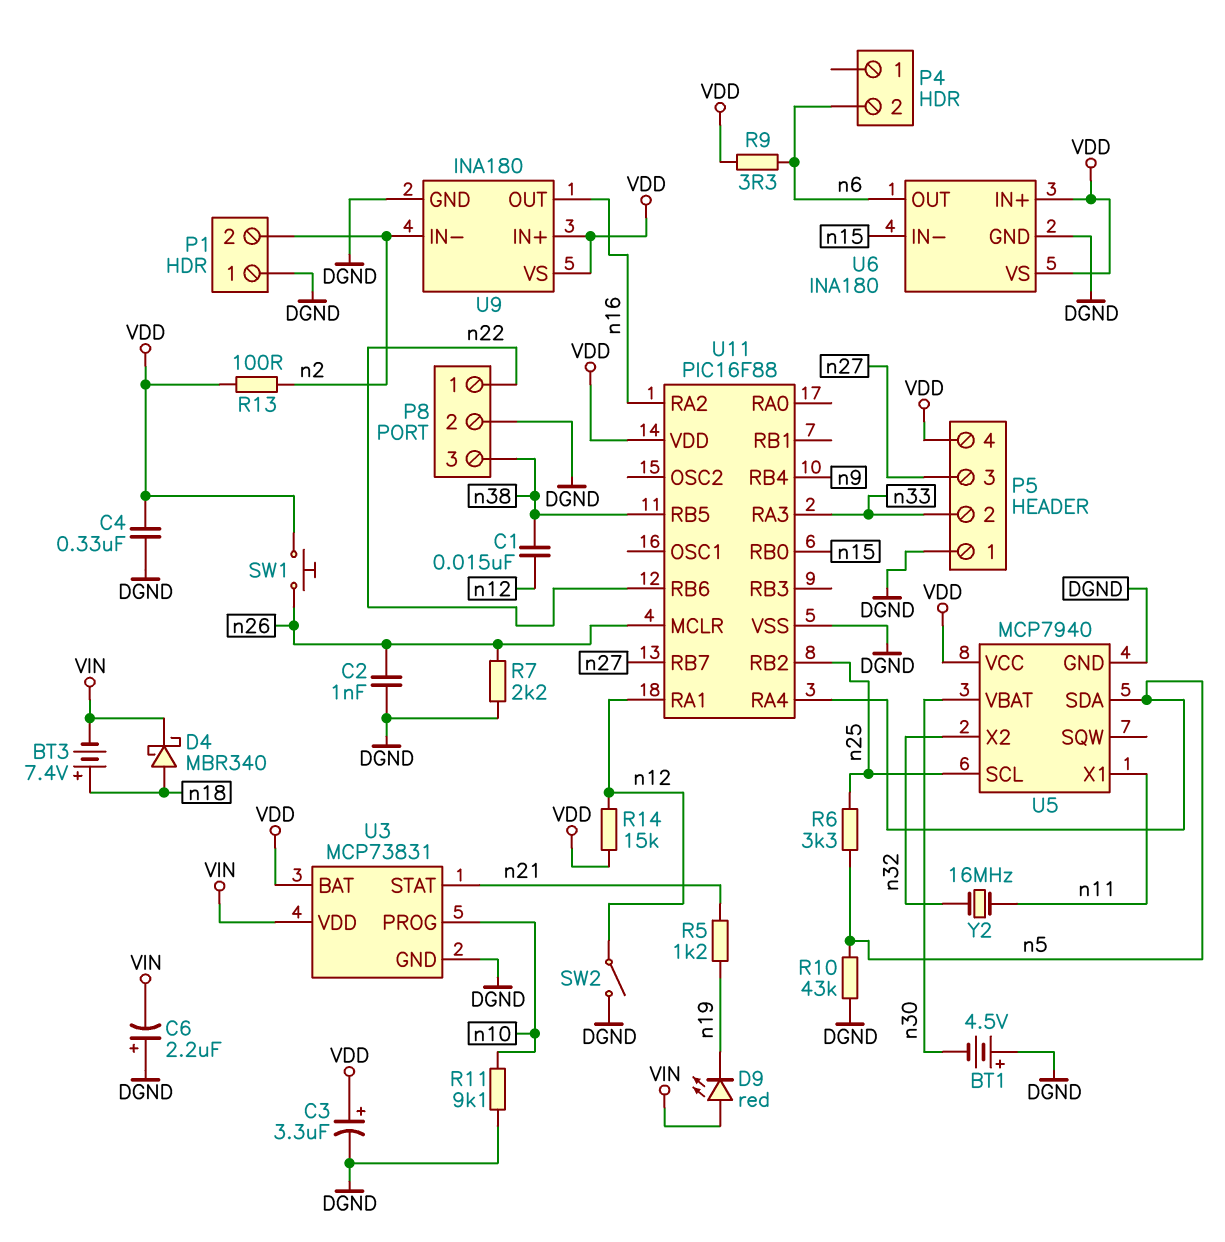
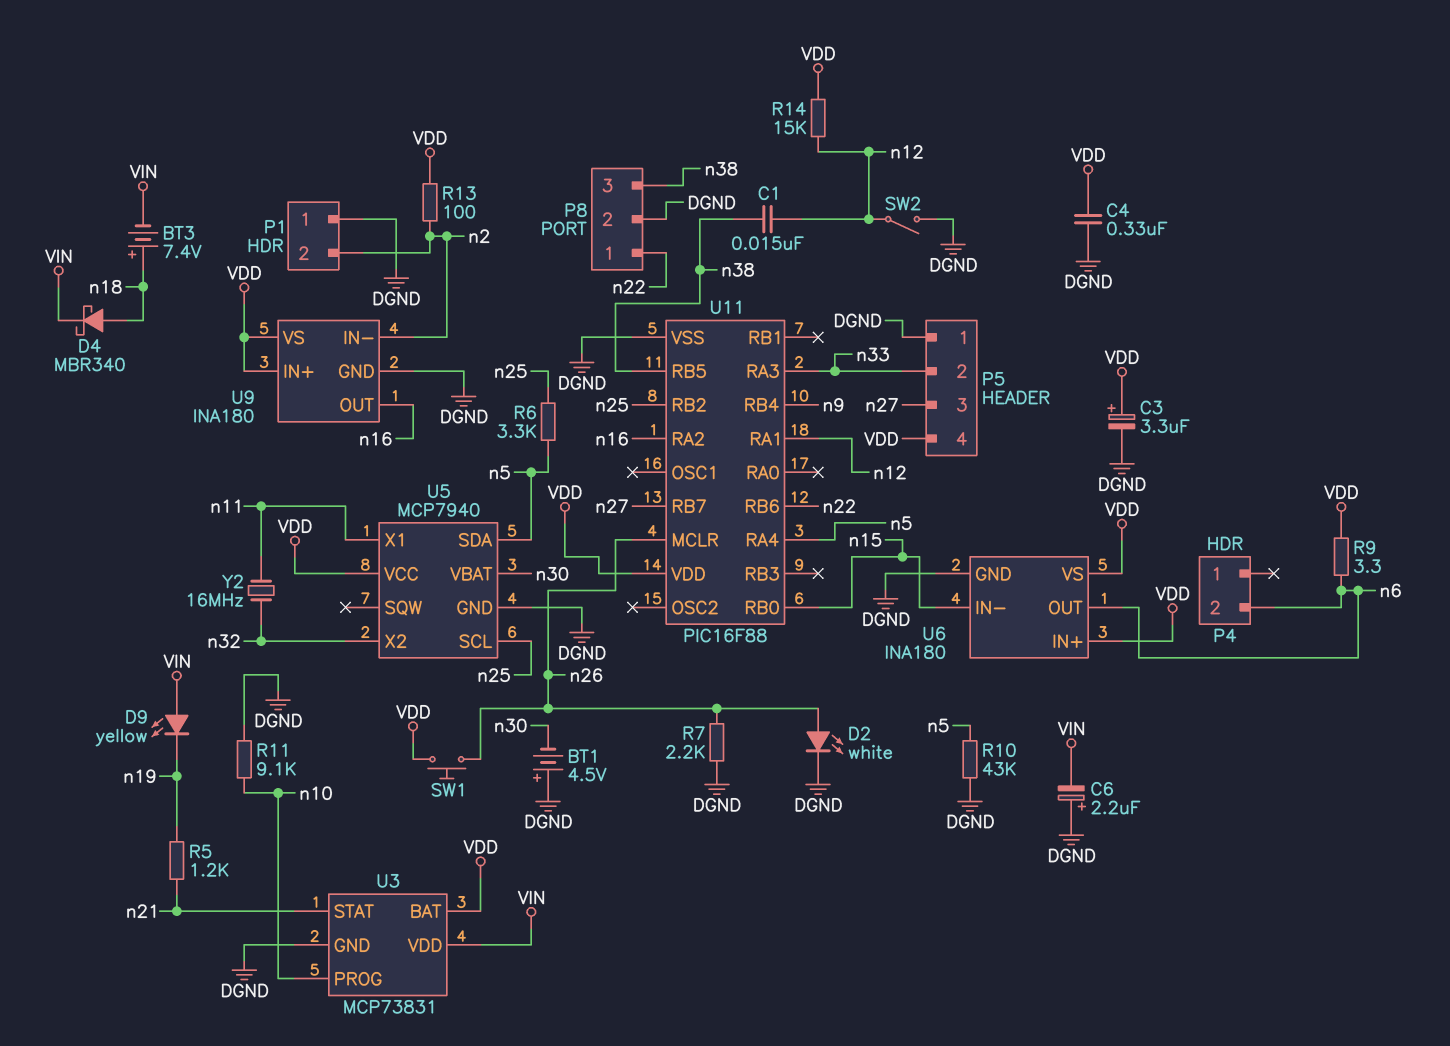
C2: 1nF (DGND, n26) -> none
D2: none -> LED white (A n26, K DGND)
D9: LED red (A VIN, K n19) -> LED yellow (A VIN, K n19)

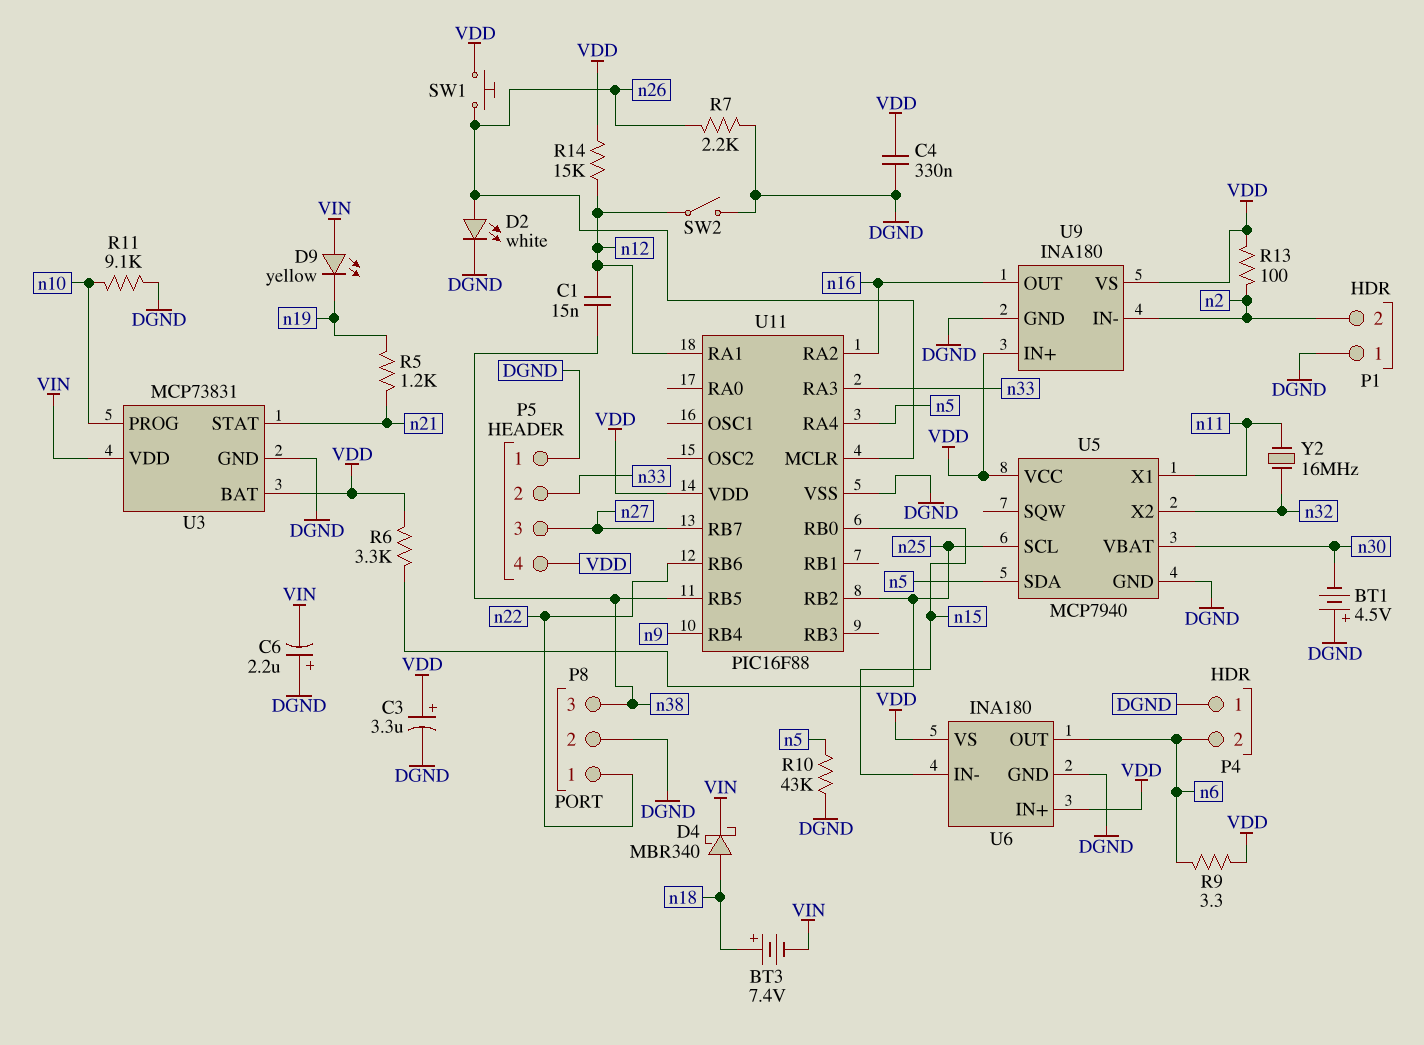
P4 pin 1: none -> DGND
R6: 3.3k (n5, n25) -> 3.3k (VDD, n25)

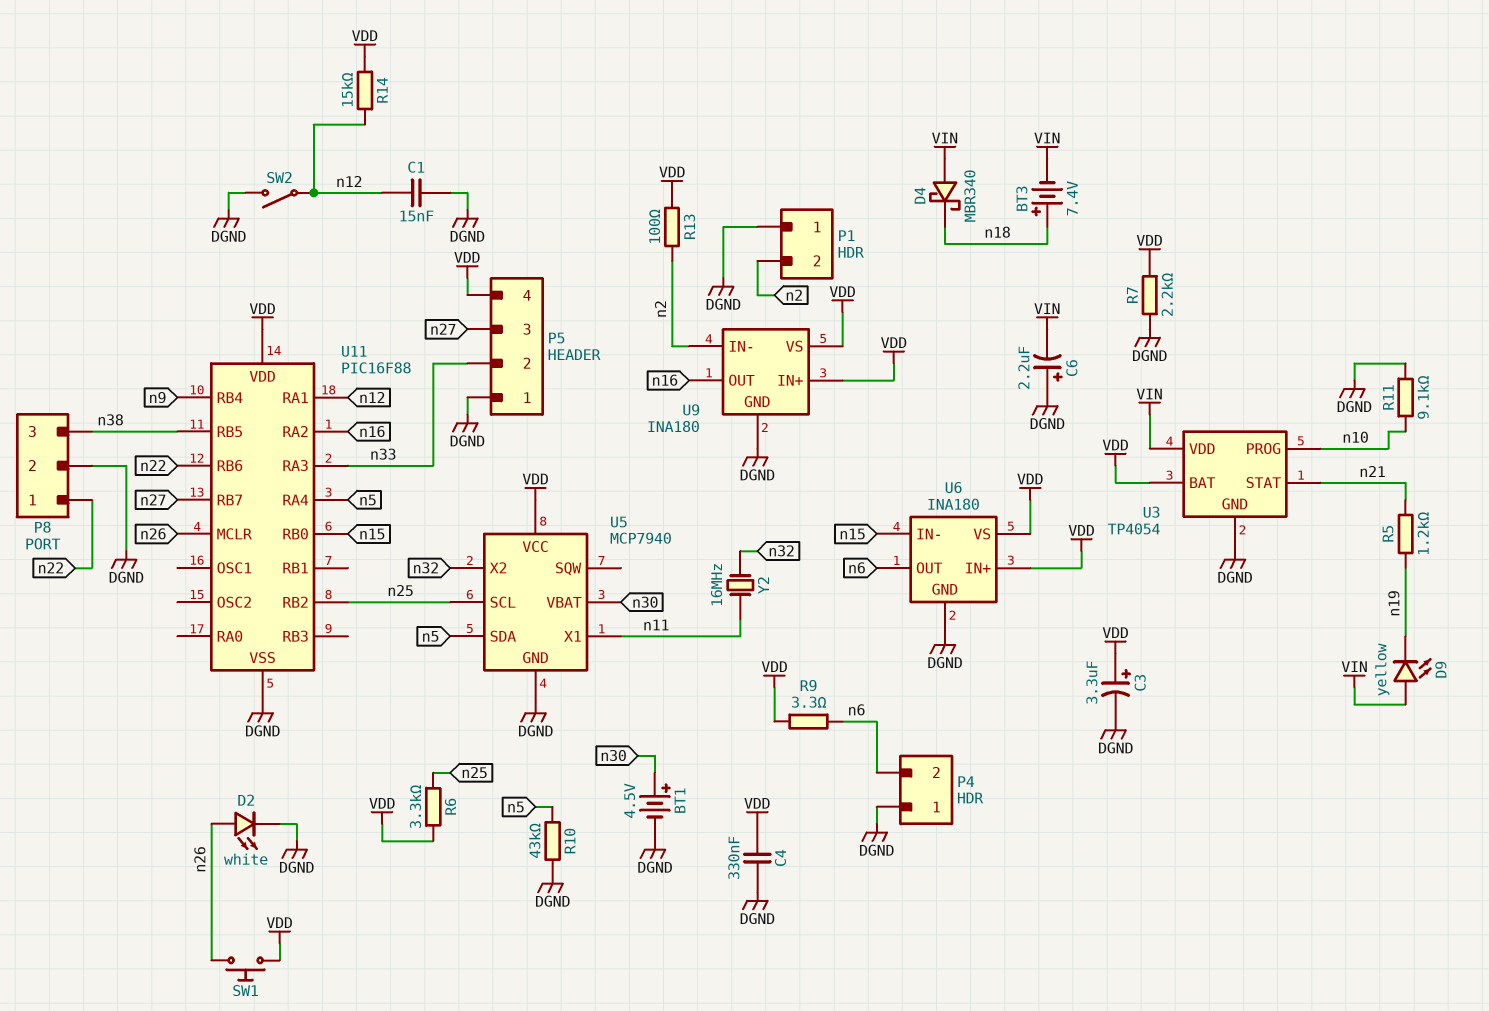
BT1: 4.5V (plus DGND, minus n30) -> 4.5V (plus n30, minus DGND)
C1: 15nF (n12, n38) -> 15nF (DGND, n12)
D4: schottky MBR340 (A n18, K VIN) -> schottky MBR340 (A VIN, K n18)
R7: 2.2k (DGND, n26) -> 2.2k (DGND, VDD)
U3: MCP73831 -> TP4054

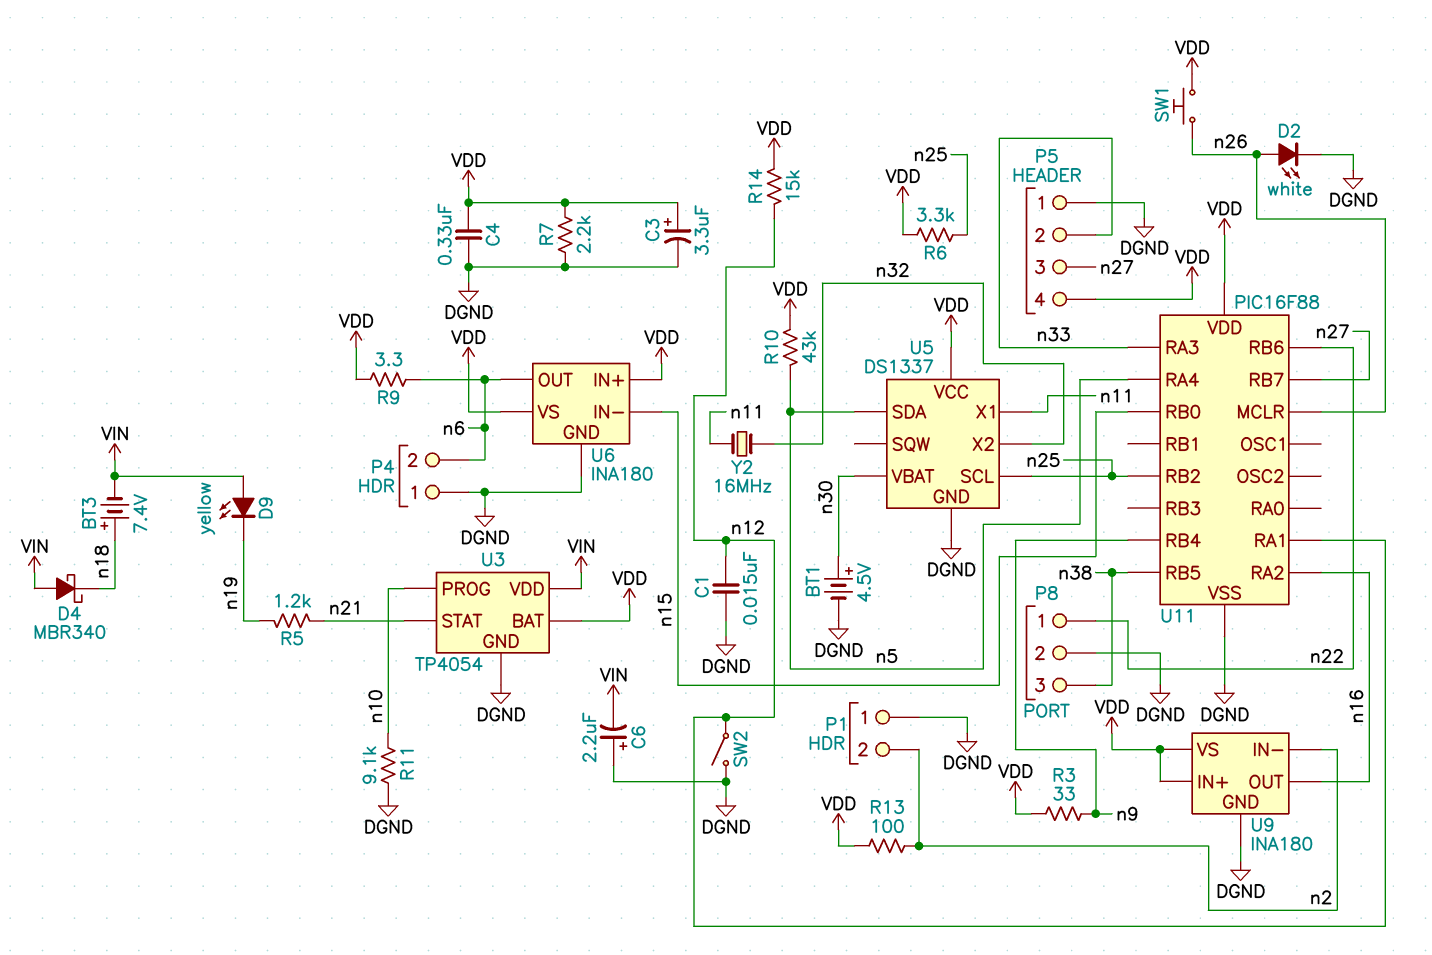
R3: none -> 33 (VDD, n9)
R10: 43k (DGND, n5) -> 43k (VDD, n5)
U5: MCP7940 -> DS1337

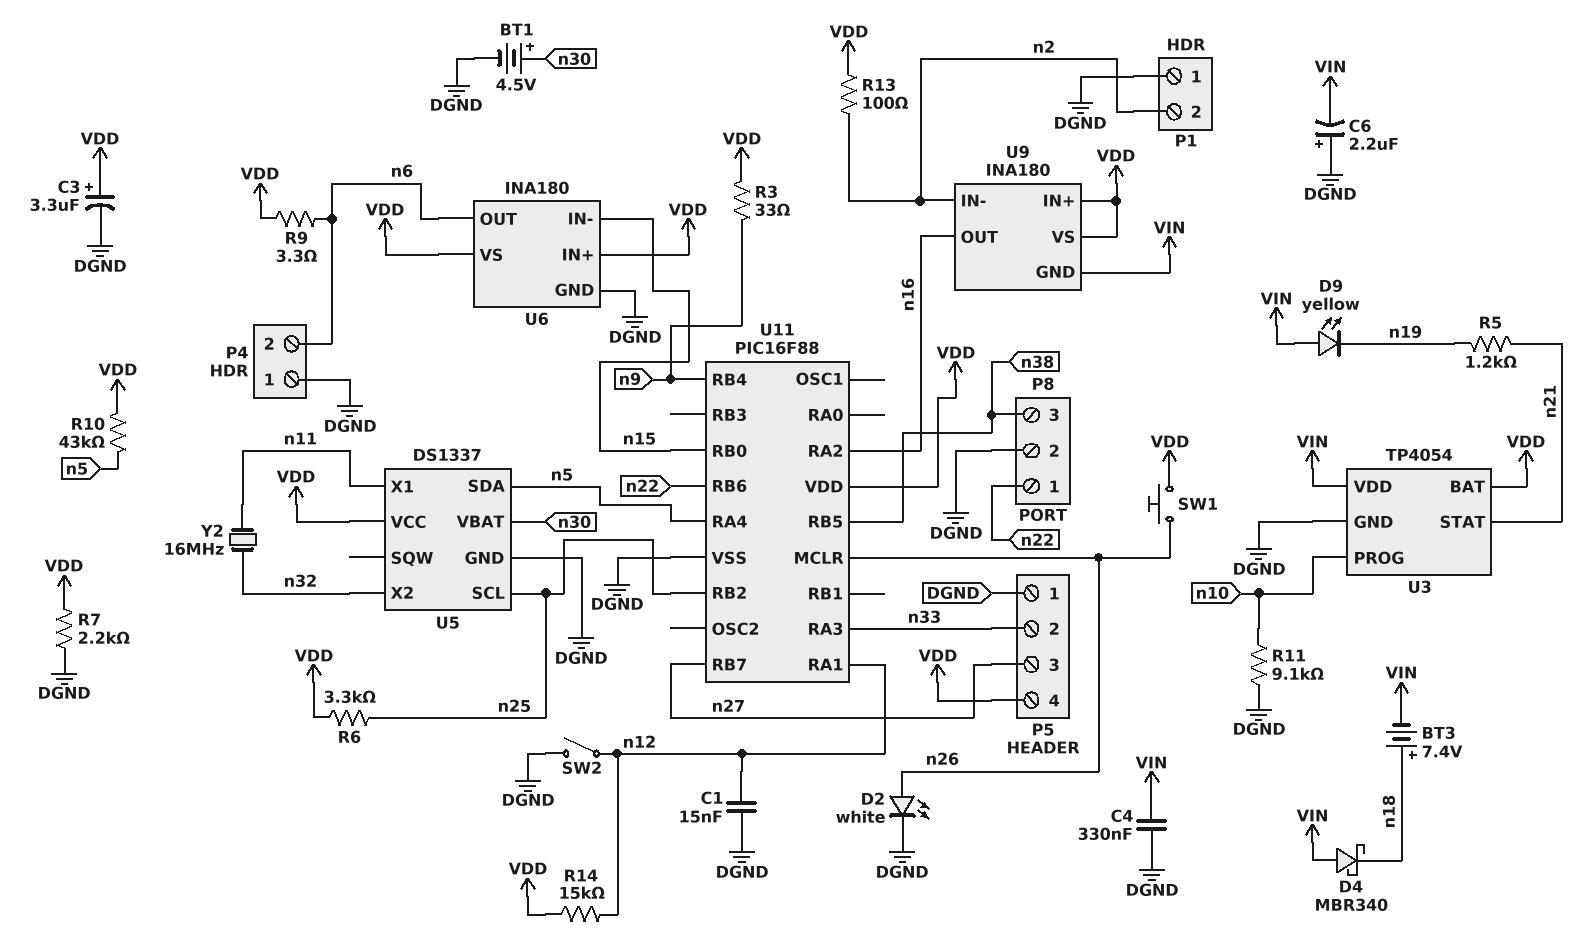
C4: 330nF (DGND, VDD) -> 330nF (DGND, VIN)
U9 pin GND: DGND -> VIN

